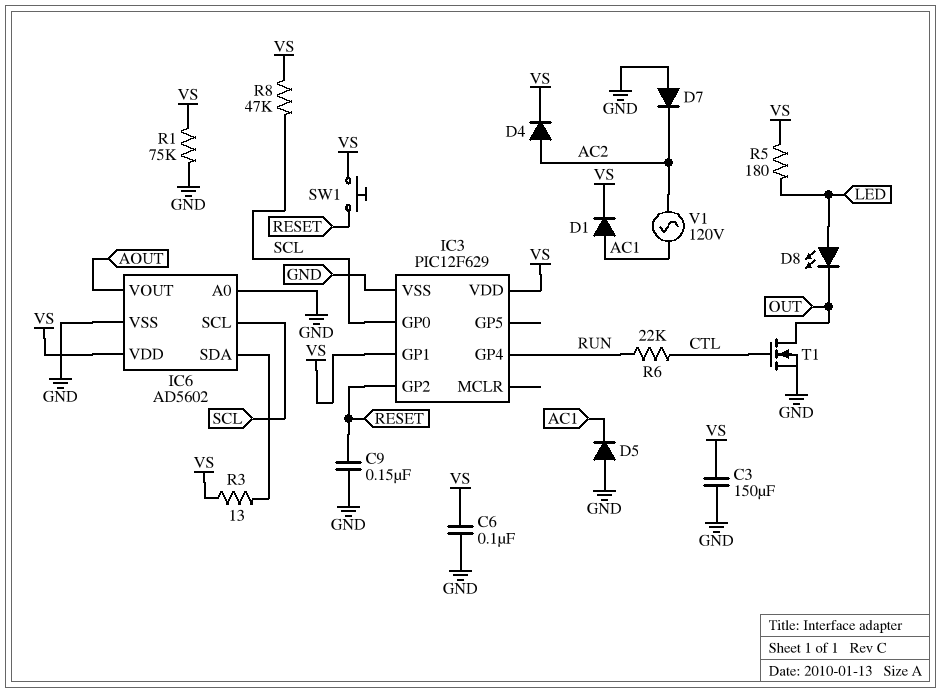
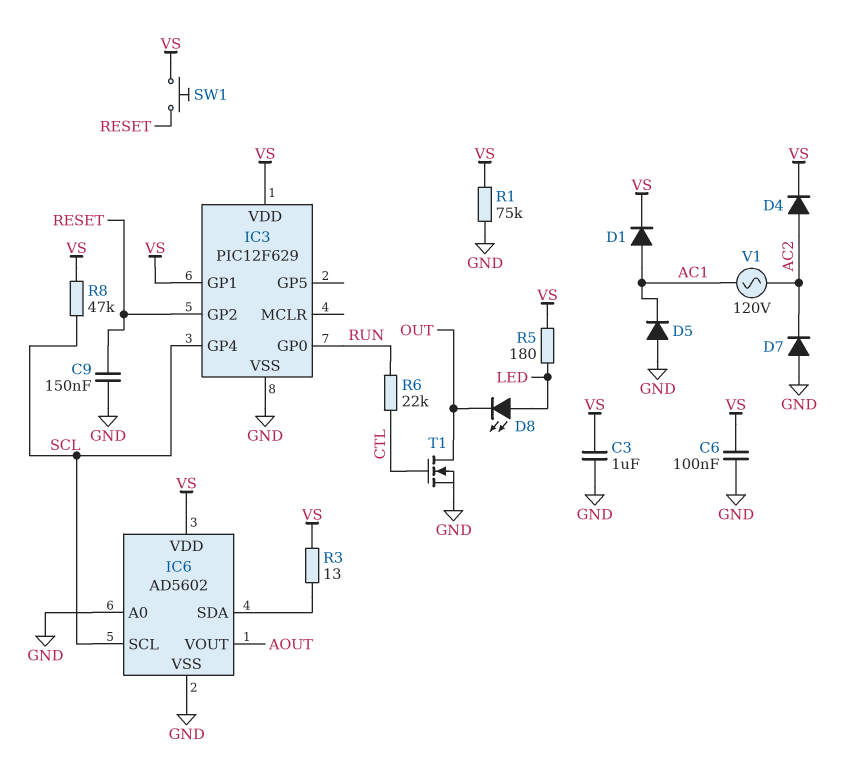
C3: 150uF (GND, VS) -> 1uF (GND, VS)
IC3 pin GP0: SCL -> RUN
IC3 pin GP4: RUN -> SCL

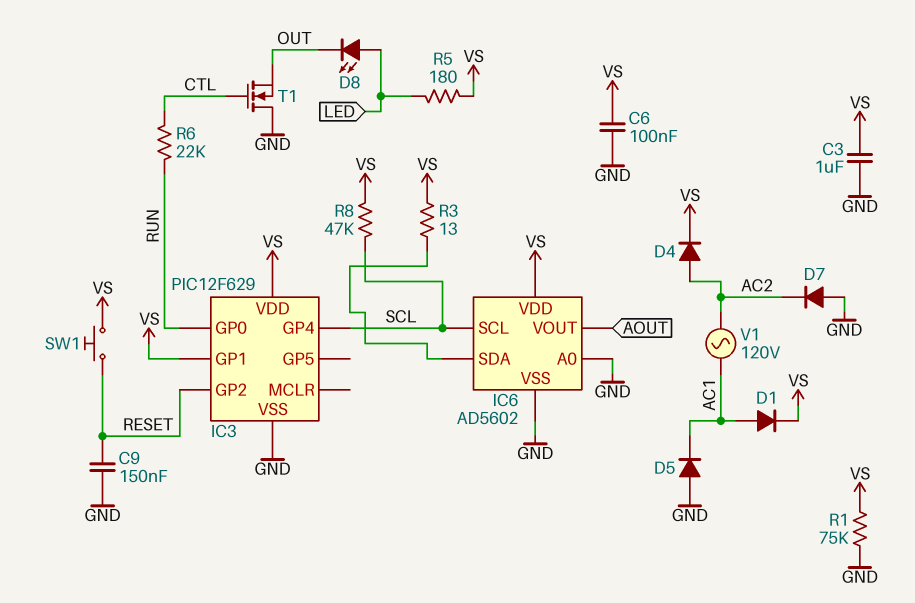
T1: NMOS (G CTL, D OUT, S GND) -> NMOS (G CTL, D GND, S OUT)

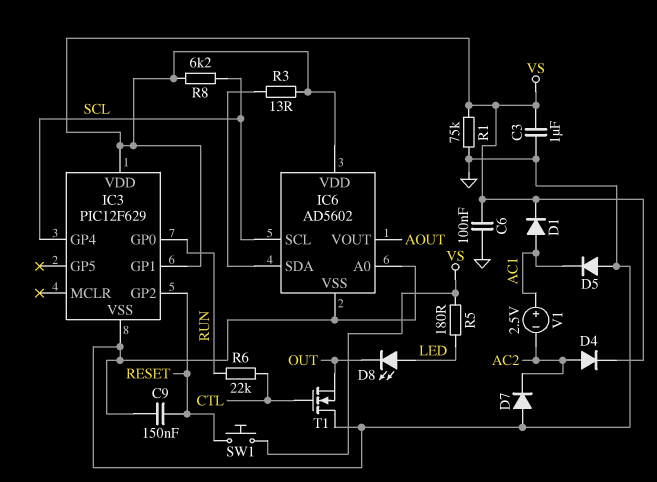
R8: 47k (SCL, VS) -> 6.2k (SCL, VS)
V1: AC 120V (AC1, AC2) -> 2.5V (plus AC1, minus AC2)

